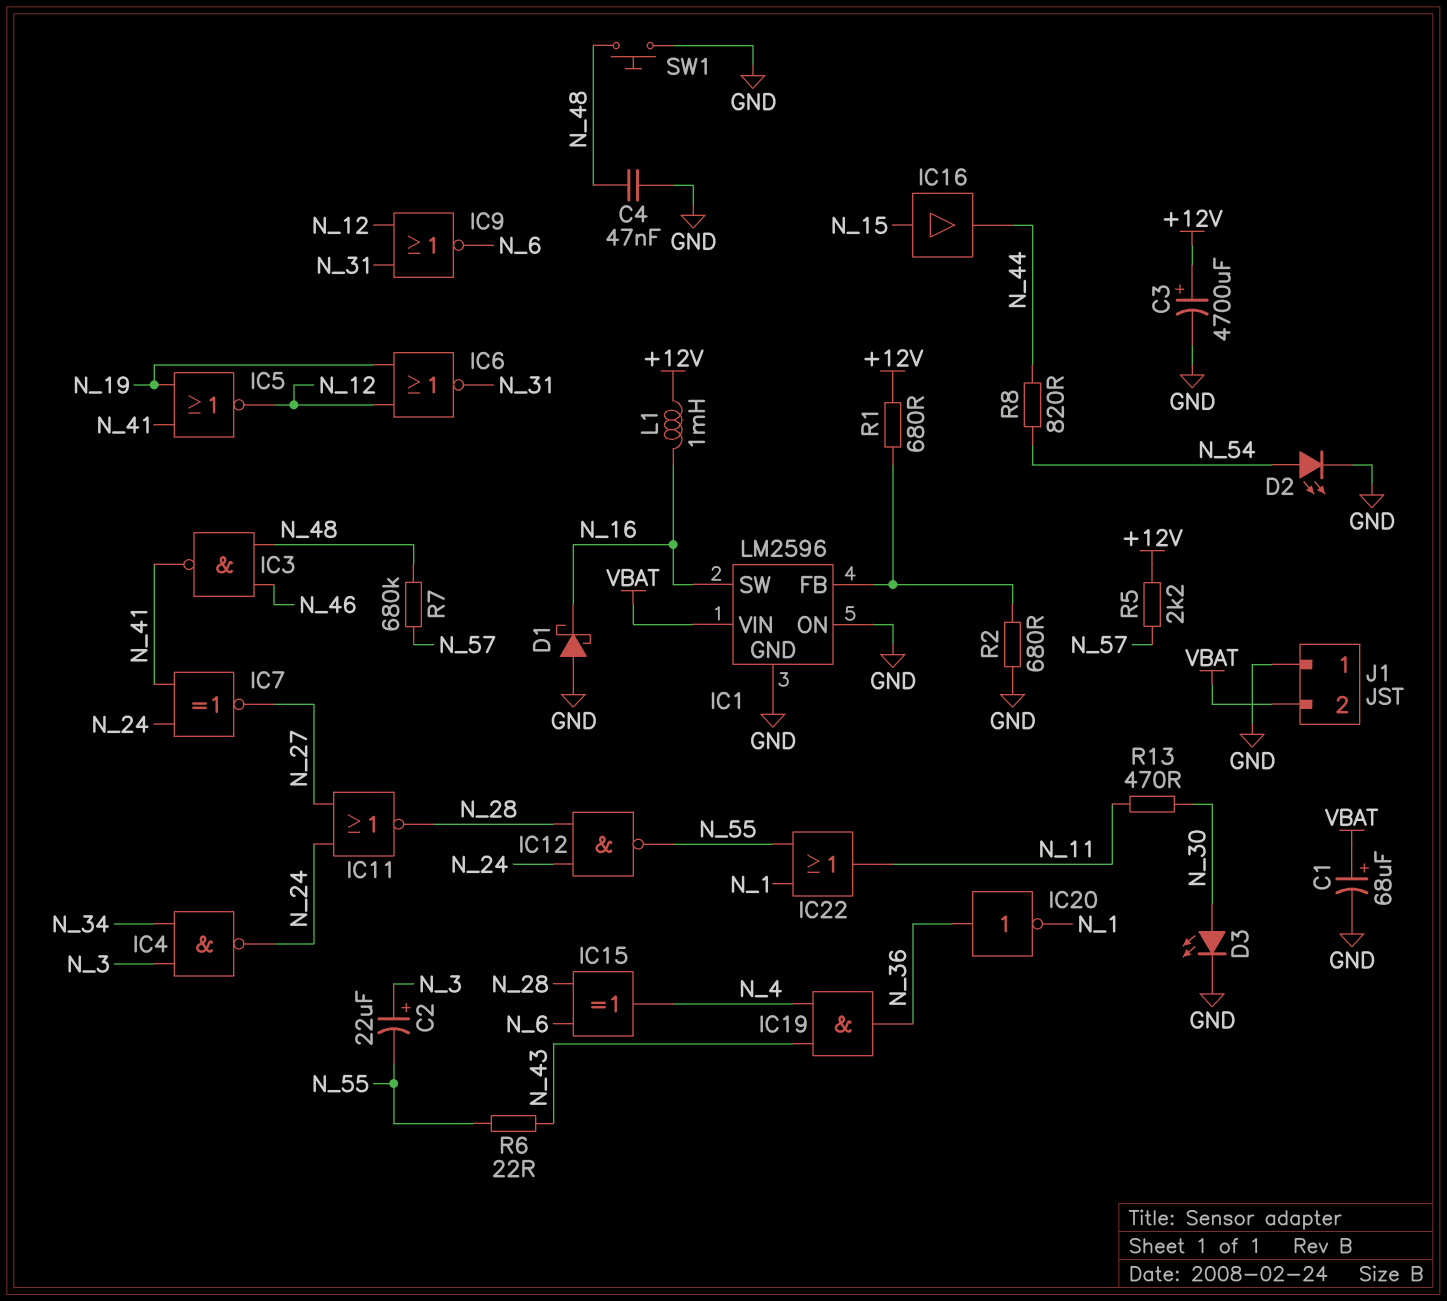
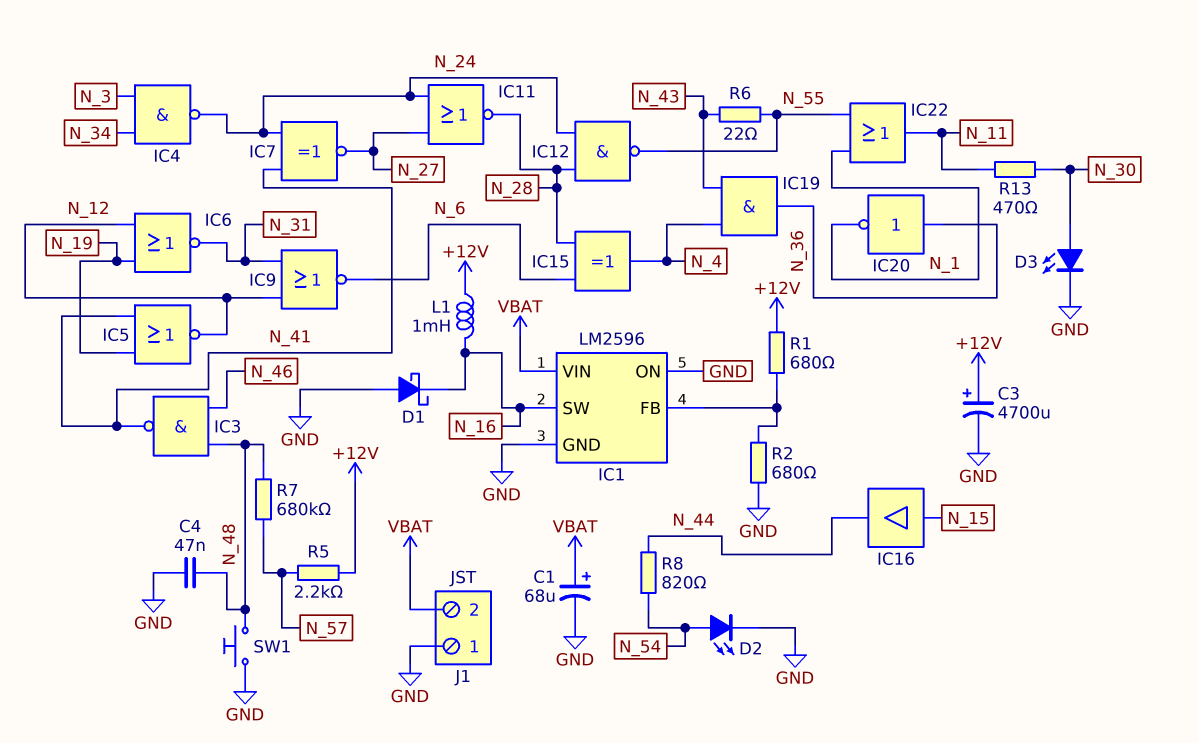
C2: 22uF (plus N_3, minus N_55) -> none

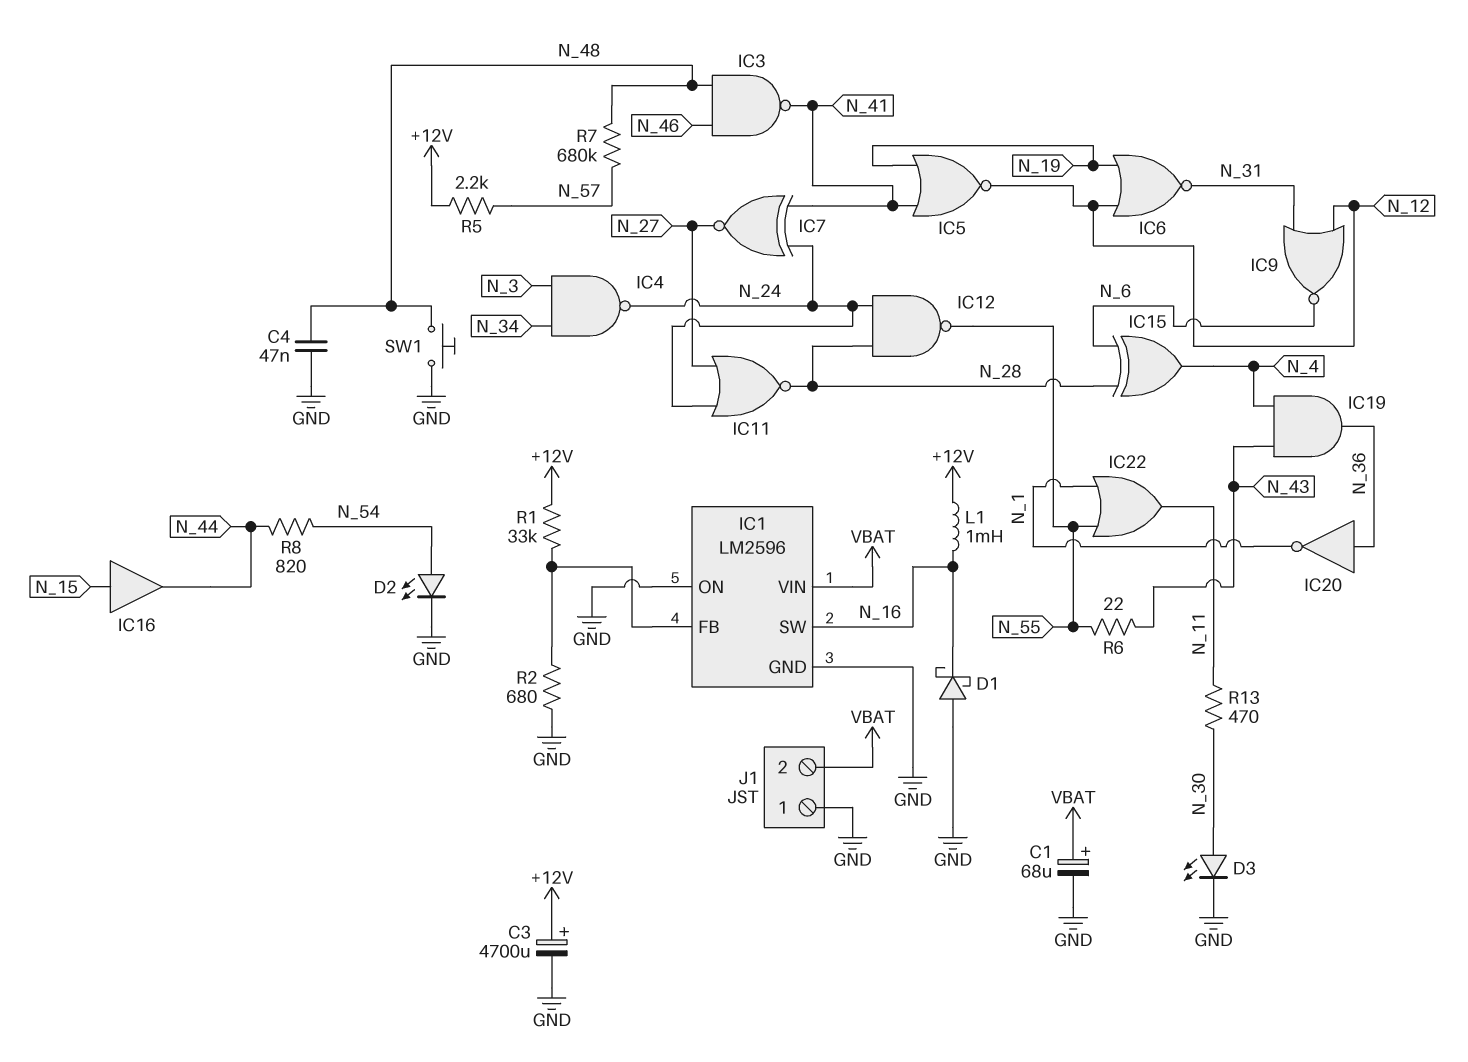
R1: 680 (+12V, IC1/FB) -> 33k (+12V, IC1/FB)

